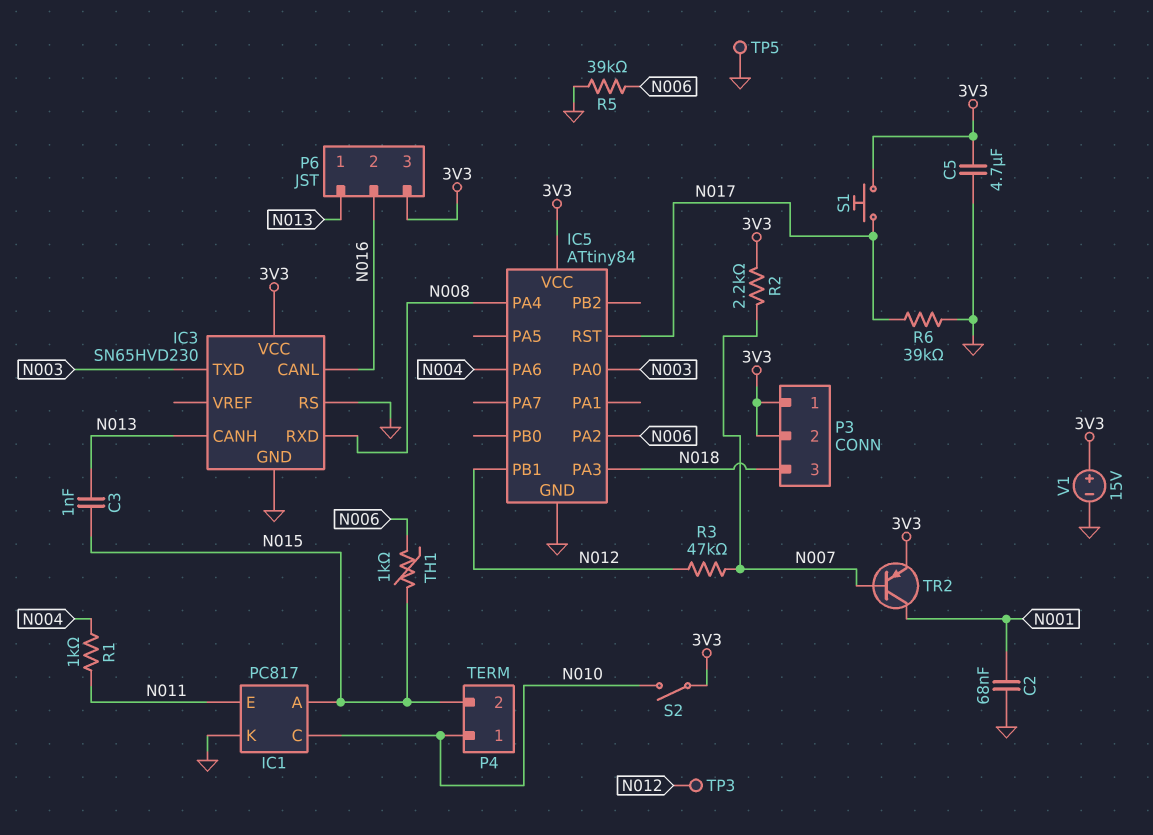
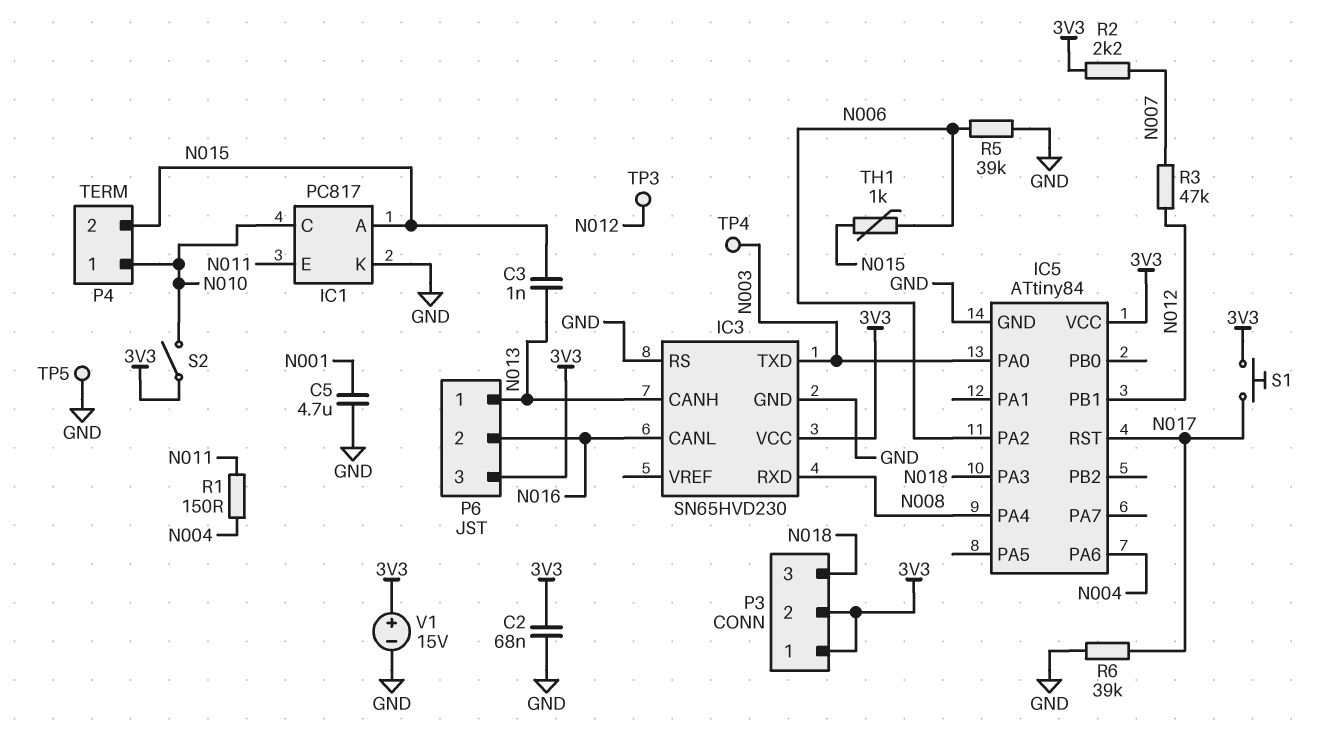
C2: 68nF (GND, N001) -> 68nF (3V3, GND)
C5: 4.7uF (3V3, GND) -> 4.7uF (GND, N001)
R1: 1k (N004, N011) -> 150 (N004, N011)
TP4: none -> test point (N003)
TR2: PNP (B N007, C N001, E 3V3) -> none

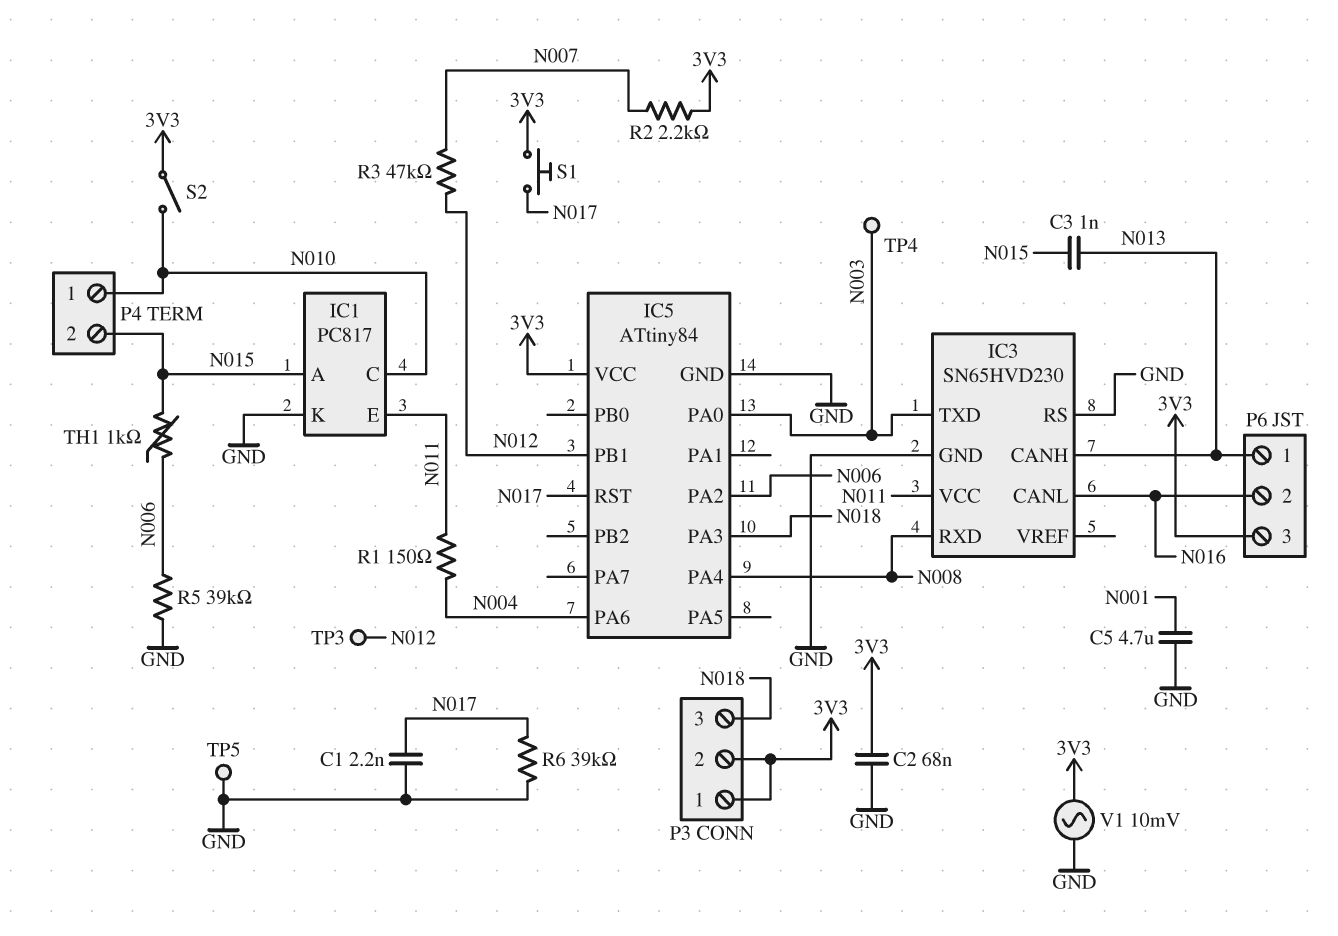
C1: none -> 2.2nF (GND, N017)
IC3 pin VCC: 3V3 -> N011
V1: 15V (plus 3V3, minus GND) -> AC 10mV (3V3, GND)

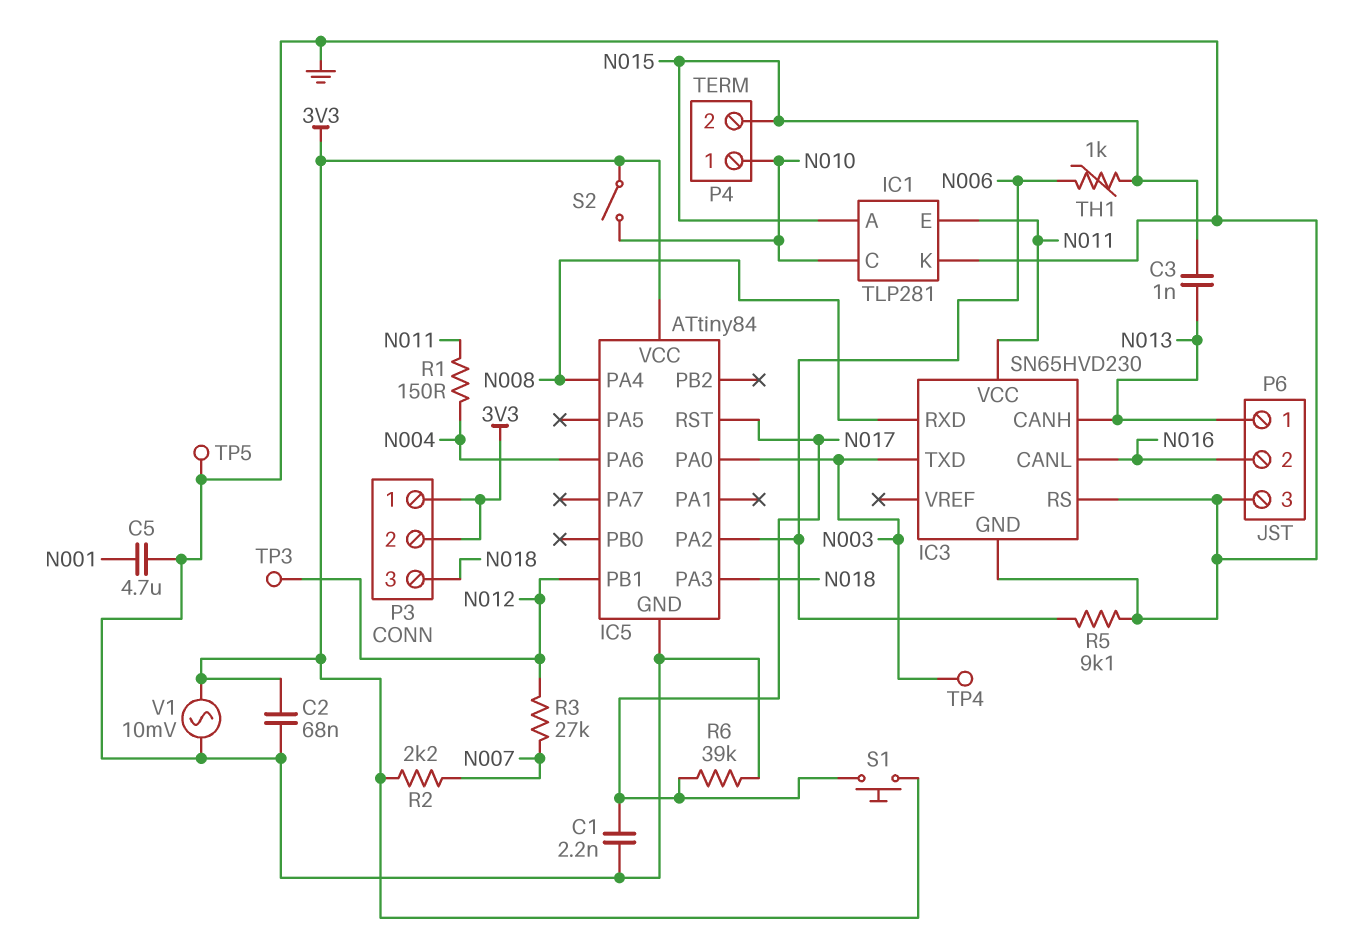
IC1: PC817 -> TLP281
P6 pin 3: 3V3 -> GND
R3: 47k (N007, N012) -> 27k (N007, N012)
R5: 39k (GND, N006) -> 9.1k (GND, N006)

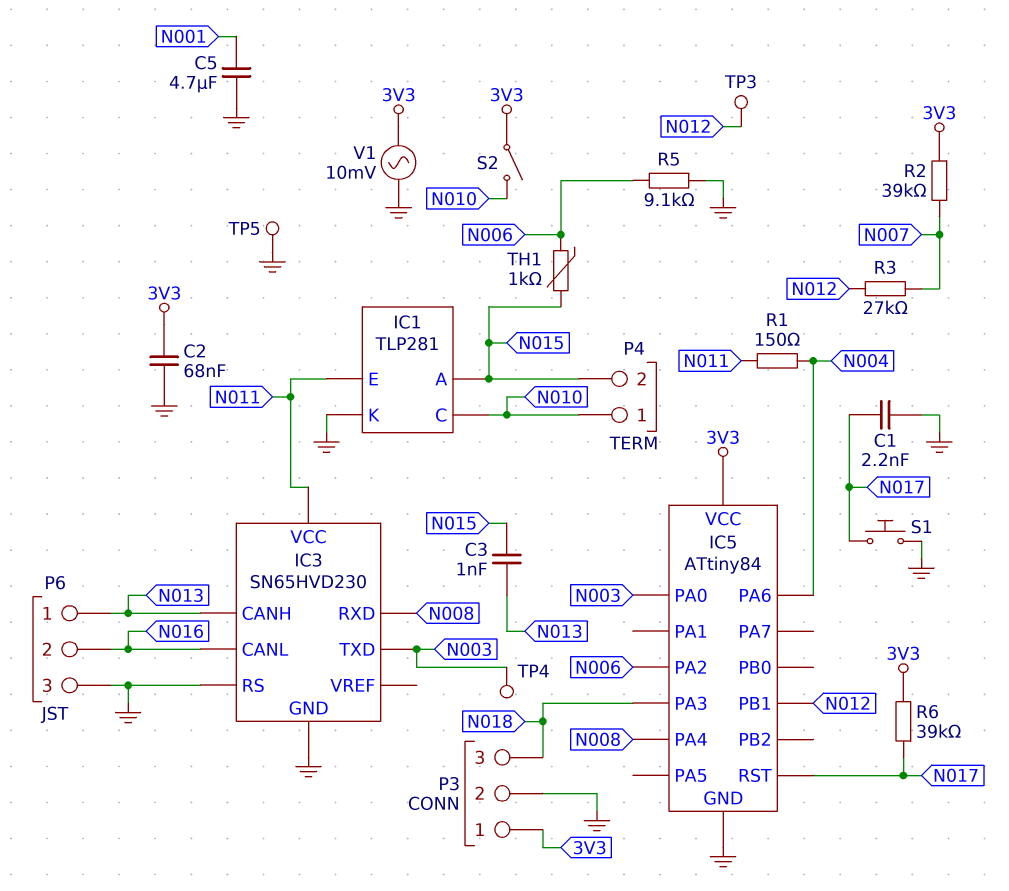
P3 pin 2: 3V3 -> GND
R2: 2.2k (3V3, N007) -> 39k (3V3, N007)
R6: 39k (GND, N017) -> 39k (3V3, N017)
S1: button (3V3, N017) -> button (GND, N017)

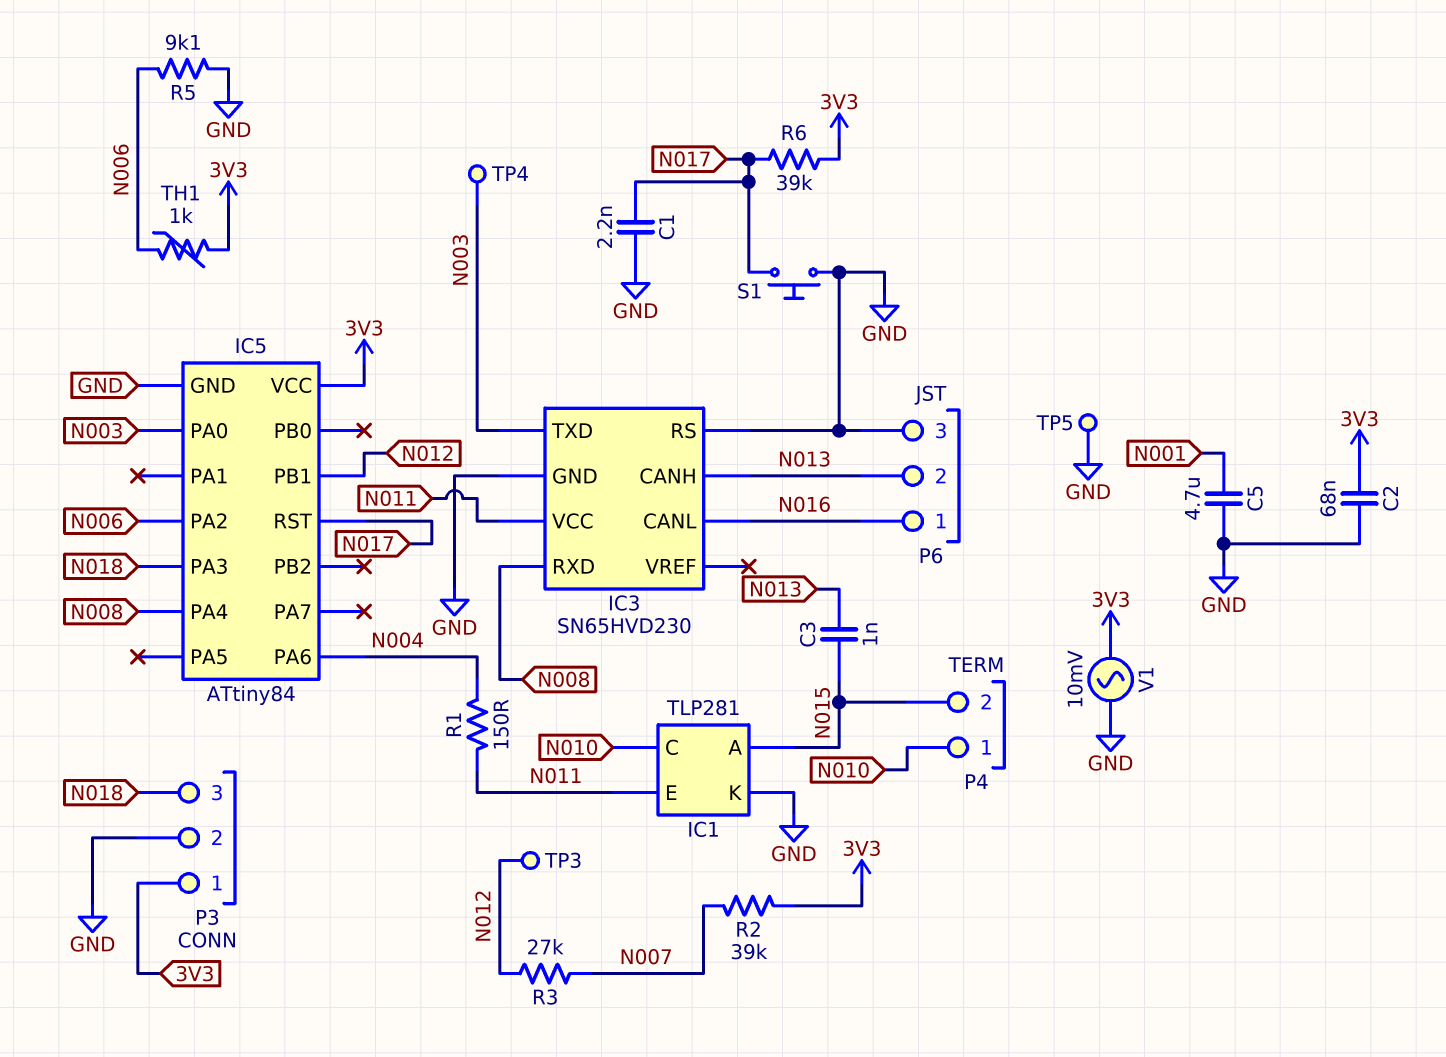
P6 pin 1: N013 -> N016
P6 pin 2: N016 -> N013
S2: switch (3V3, N010) -> none
TH1: 1k (N006, N015) -> 1k (3V3, N006)

